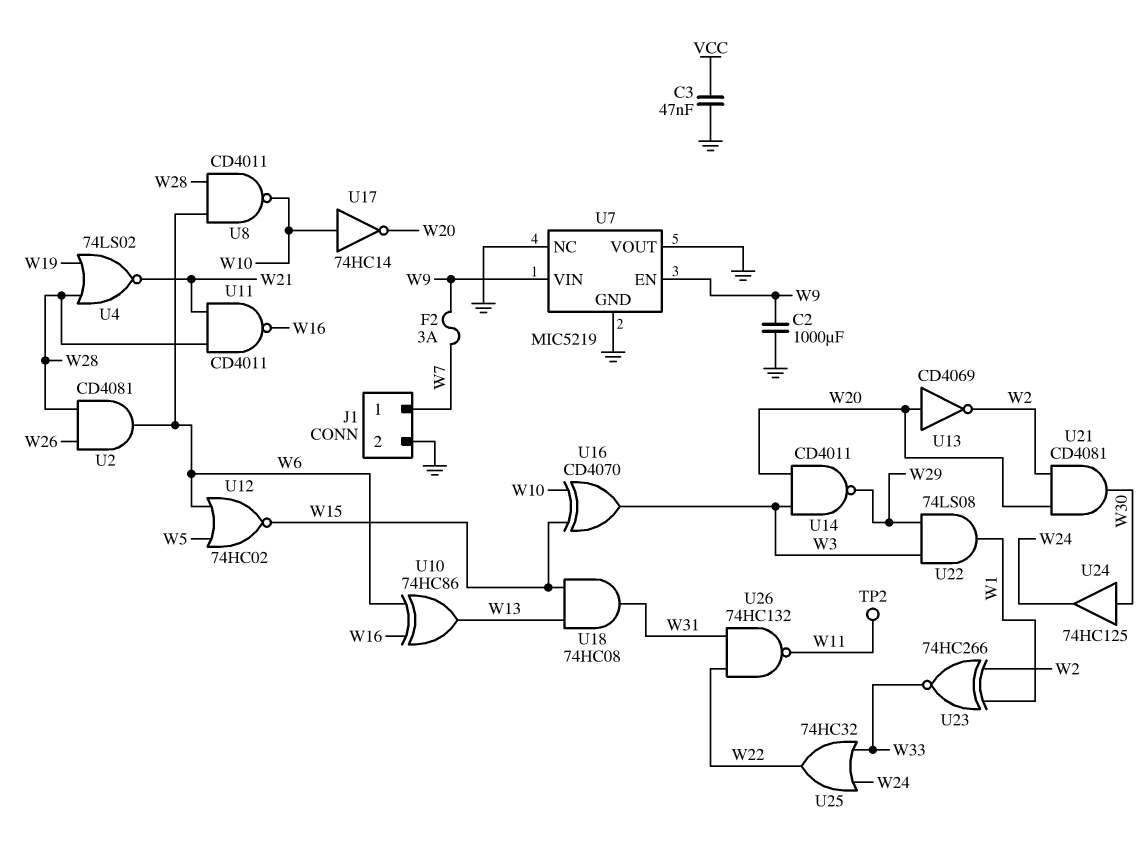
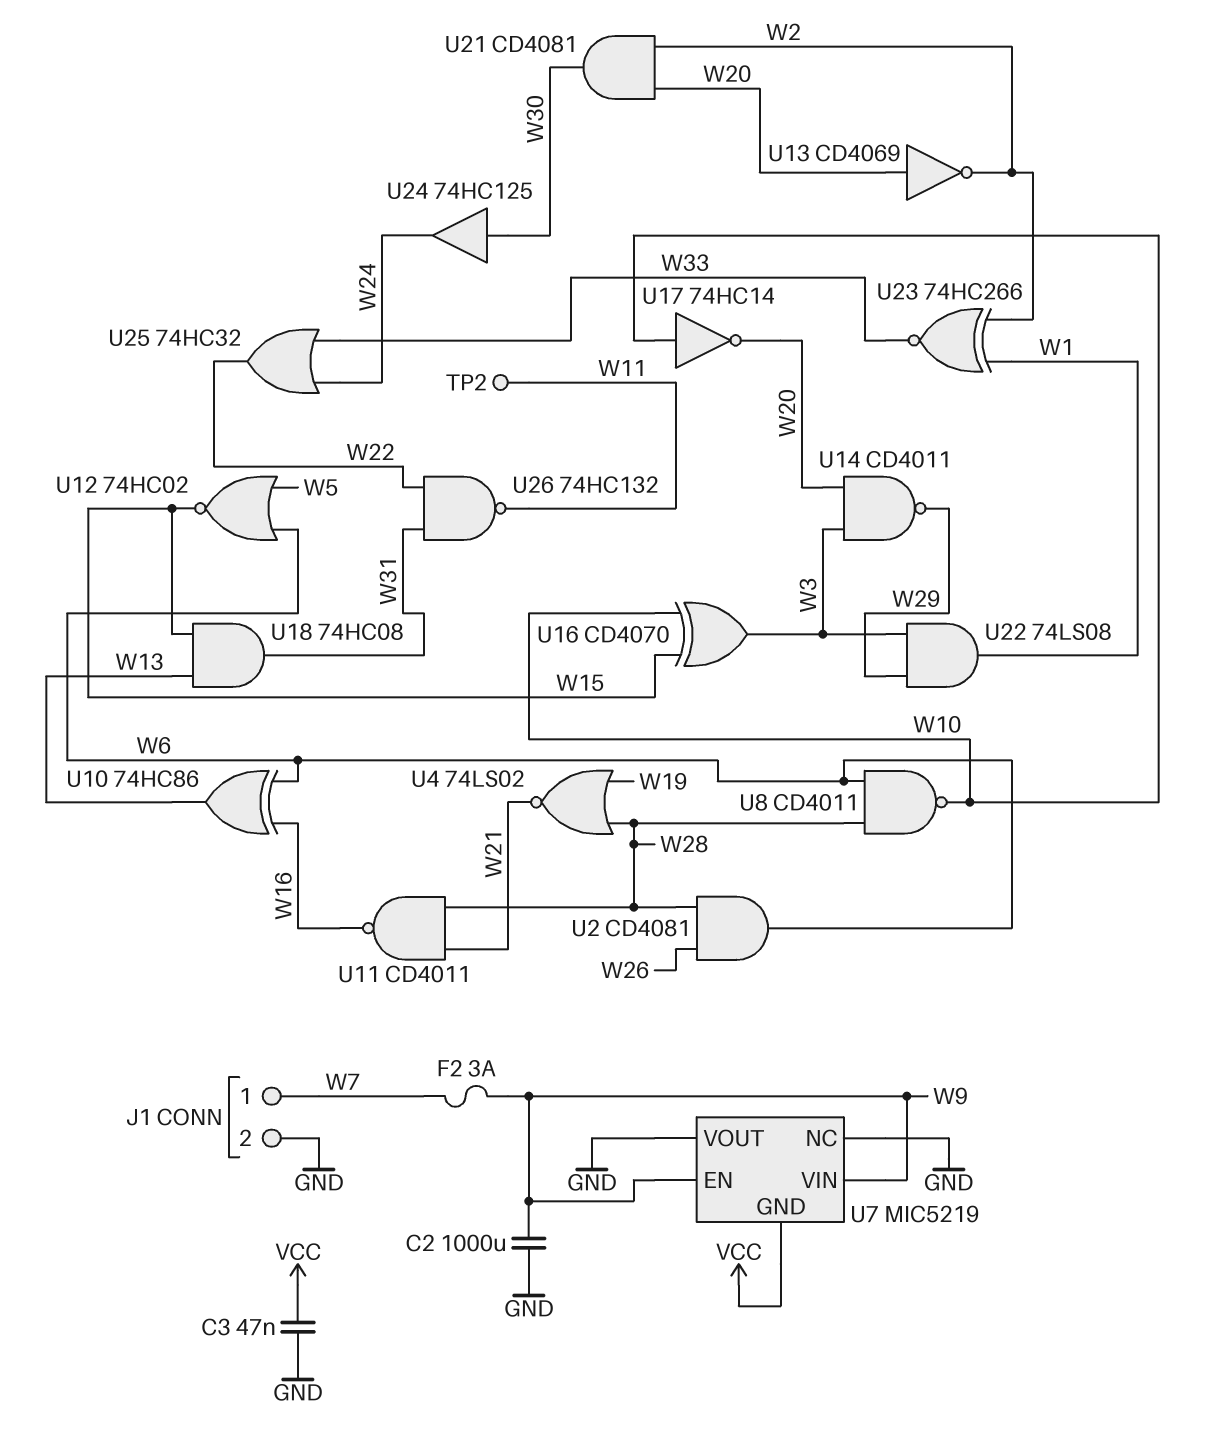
U7 pin GND: GND -> VCC

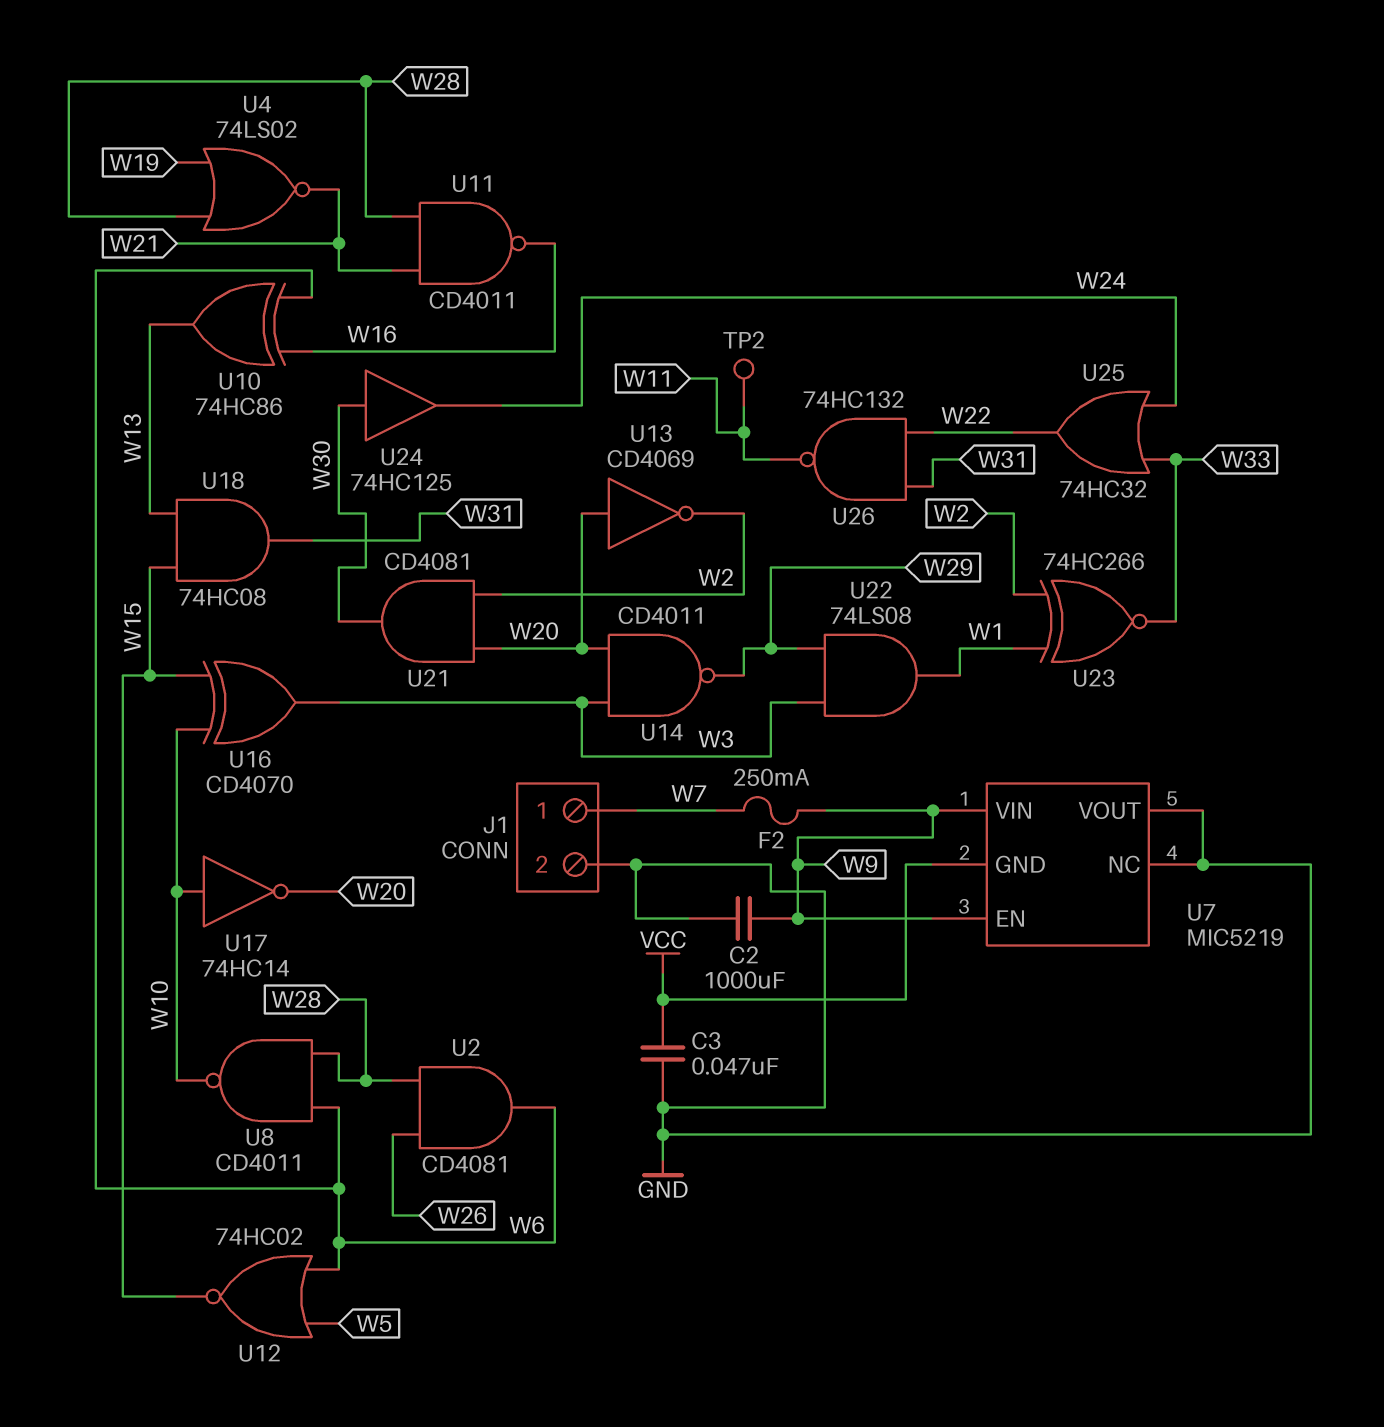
F2: 3A (W7, W9) -> 250mA (W7, W9)

